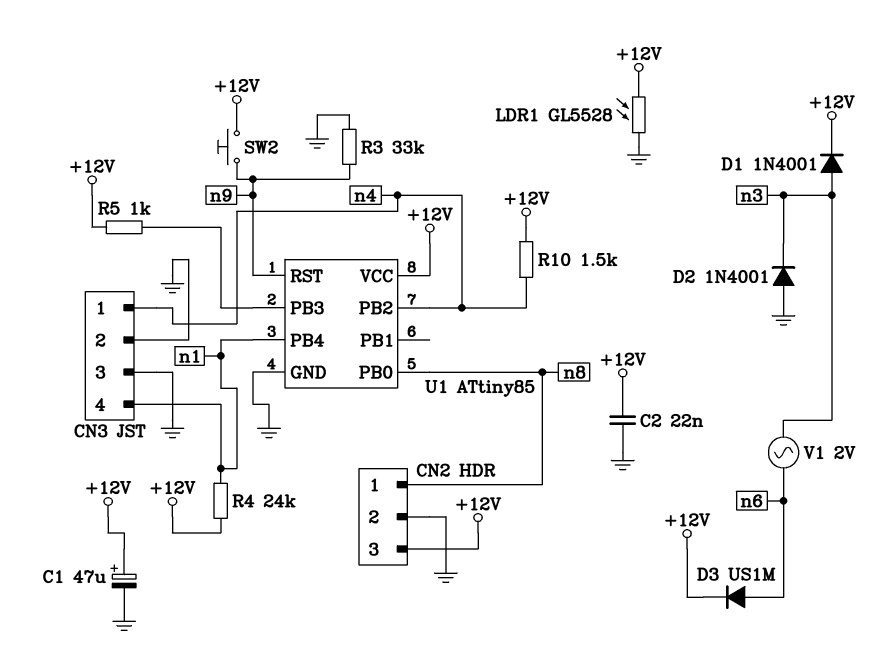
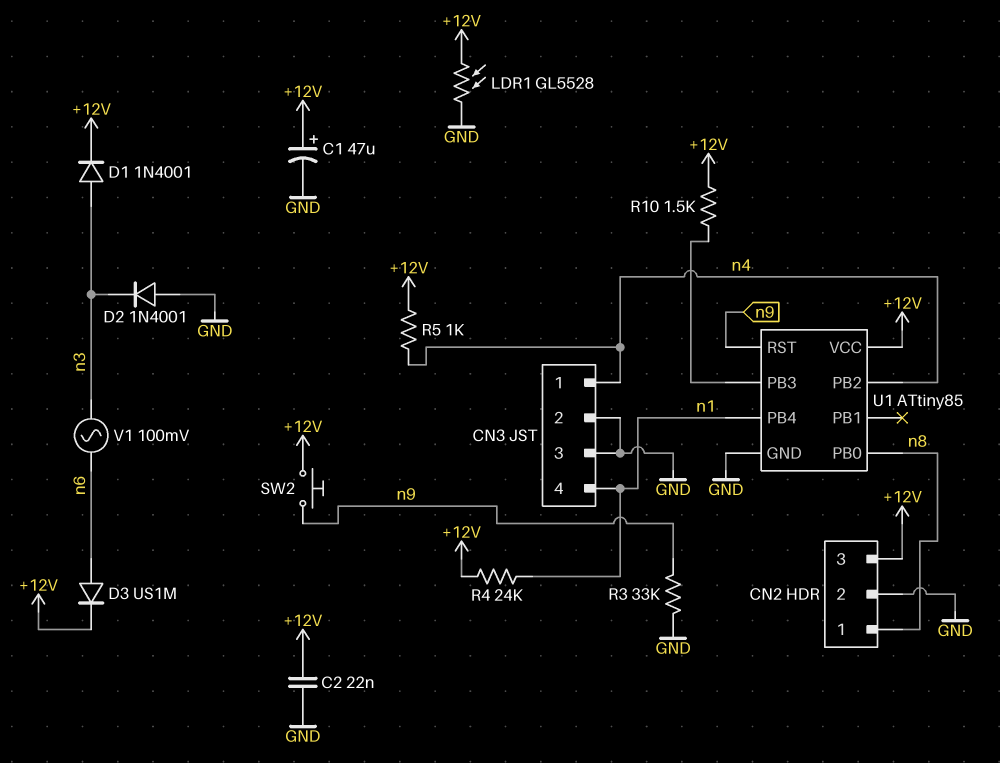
R5: 1k (+12V, U1/PB3) -> 1k (+12V, n4)
R10: 1.5k (+12V, n4) -> 1.5k (+12V, U1/PB3)
V1: AC 2V (n3, n6) -> AC 100mV (n3, n6)

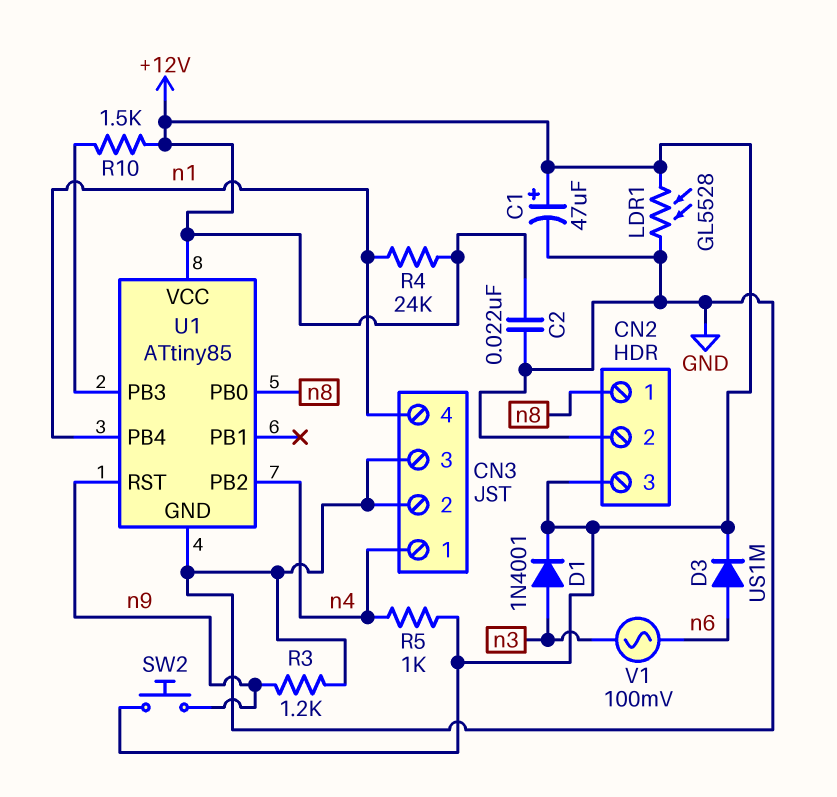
D2: diode 1N4001 (A GND, K n3) -> none
R3: 33k (GND, n9) -> 1.2k (GND, n9)

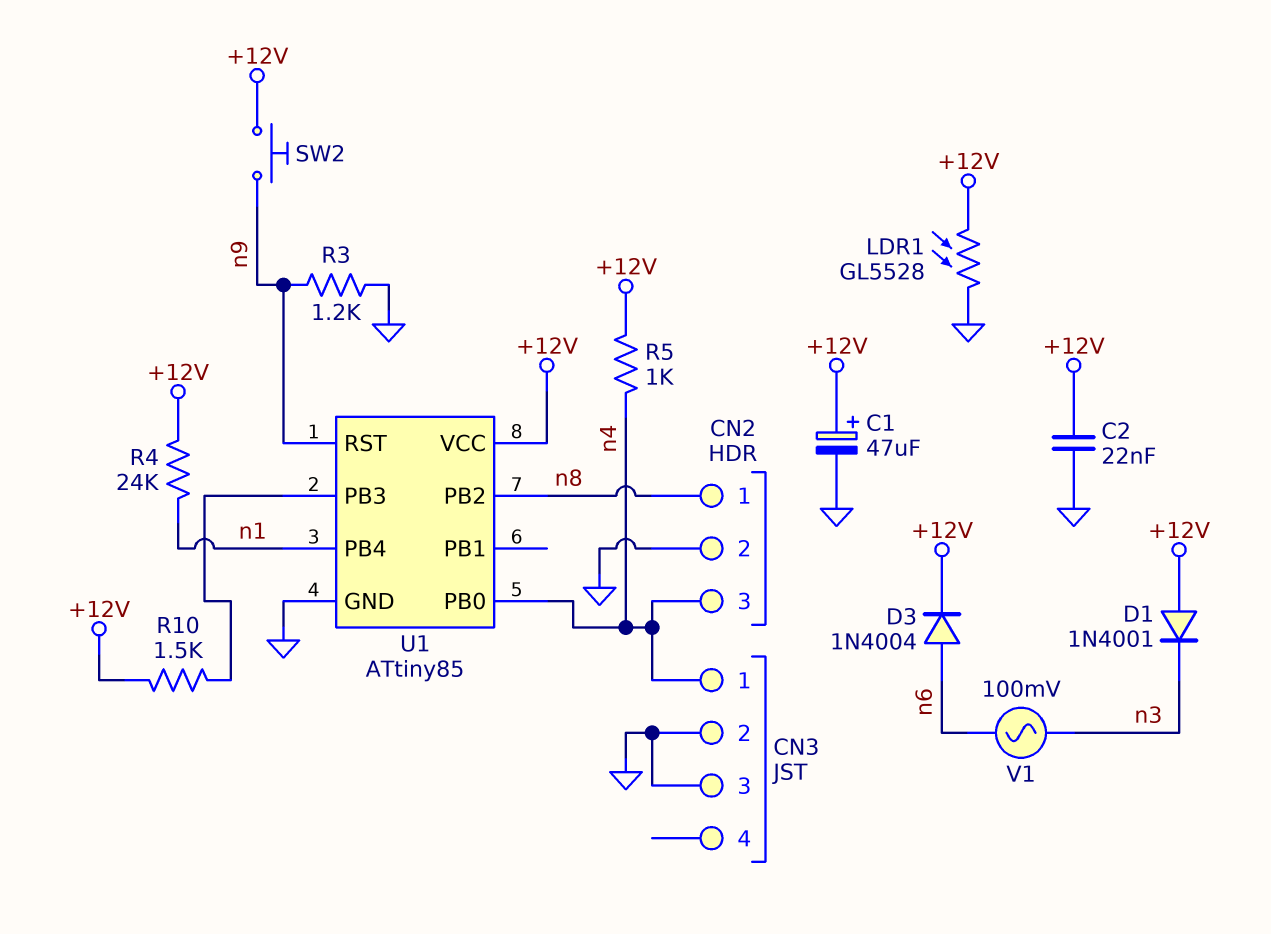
CN2 pin 3: +12V -> n4
CN3 pin 4: n1 -> none
D1: diode 1N4001 (A n3, K +12V) -> diode 1N4001 (A +12V, K n3)
D3: diode US1M (A n6, K +12V) -> diode 1N4004 (A n6, K +12V)
U1 pin PB0: n8 -> n4
U1 pin PB2: n4 -> n8

